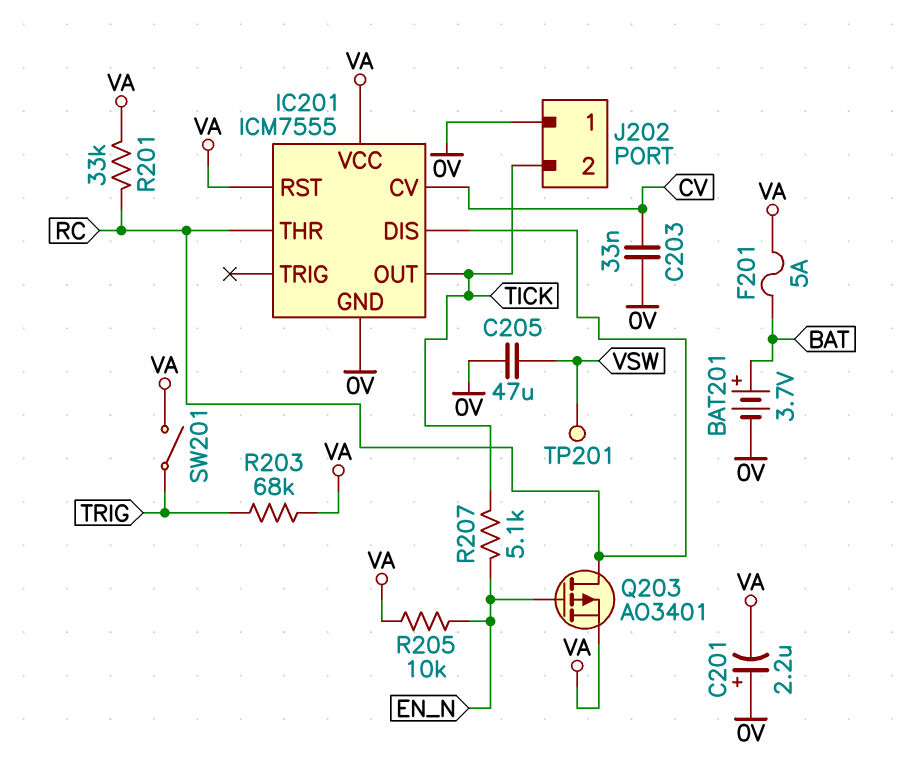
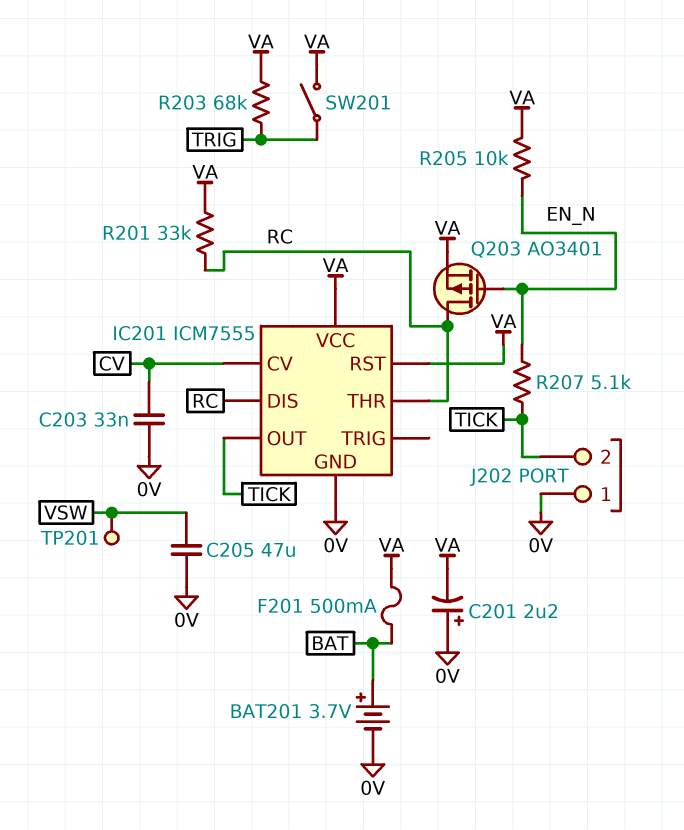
F201: 5A (BAT, VA) -> 500mA (BAT, VA)

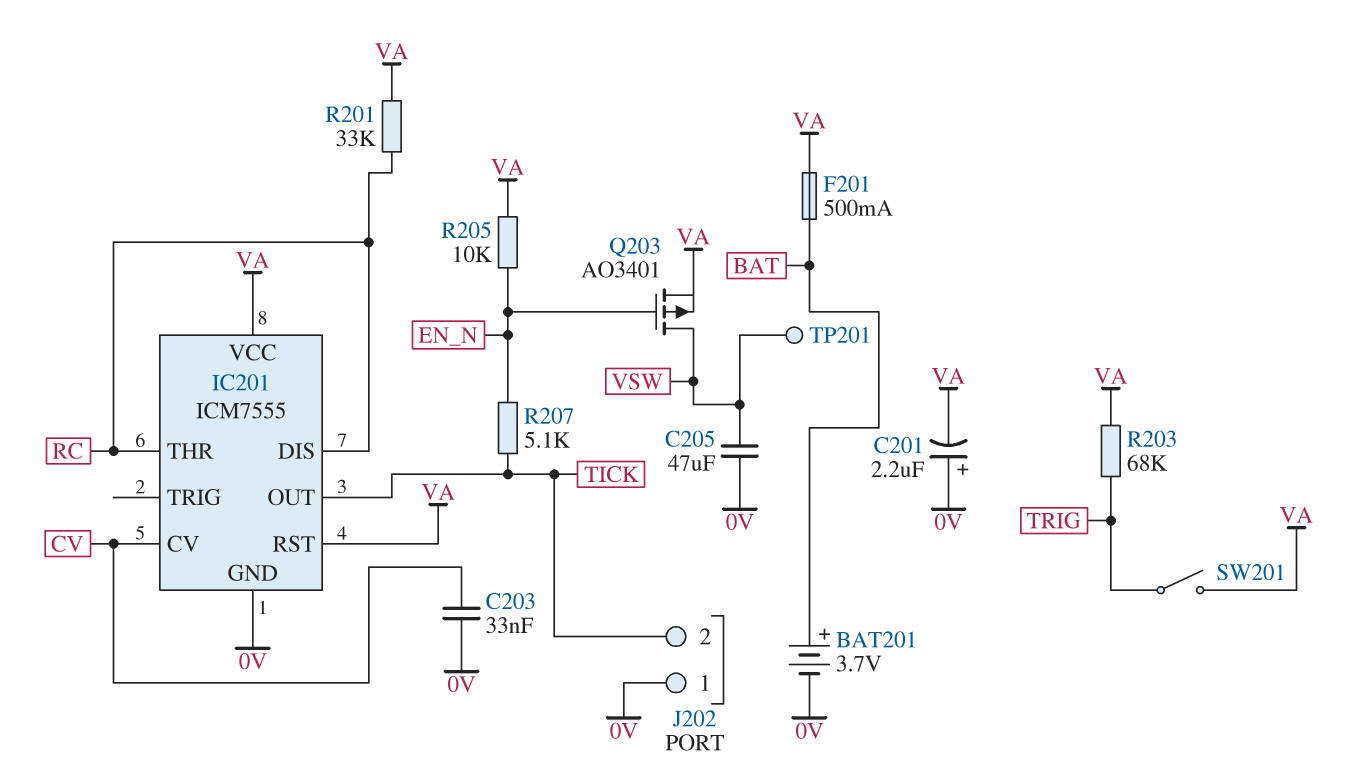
Q203: PMOS AO3401 (G EN_N, D RC, S VA) -> PMOS AO3401 (G EN_N, D VSW, S VA)

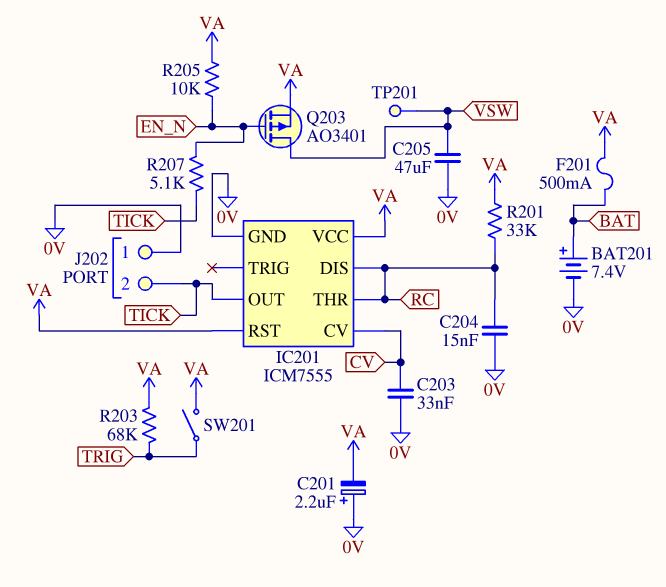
BAT201: 3.7V (plus BAT, minus 0V) -> 7.4V (plus BAT, minus 0V)
C204: none -> 15nF (0V, RC)

